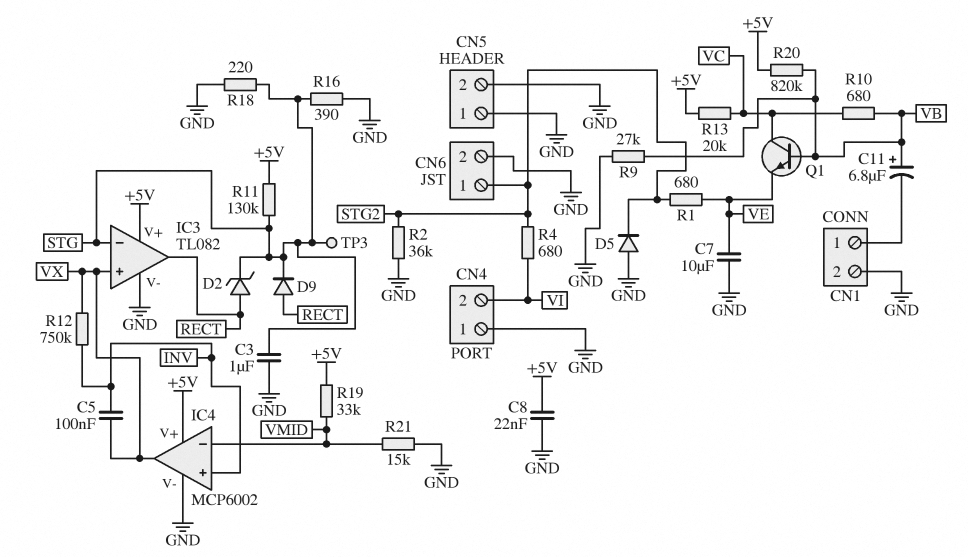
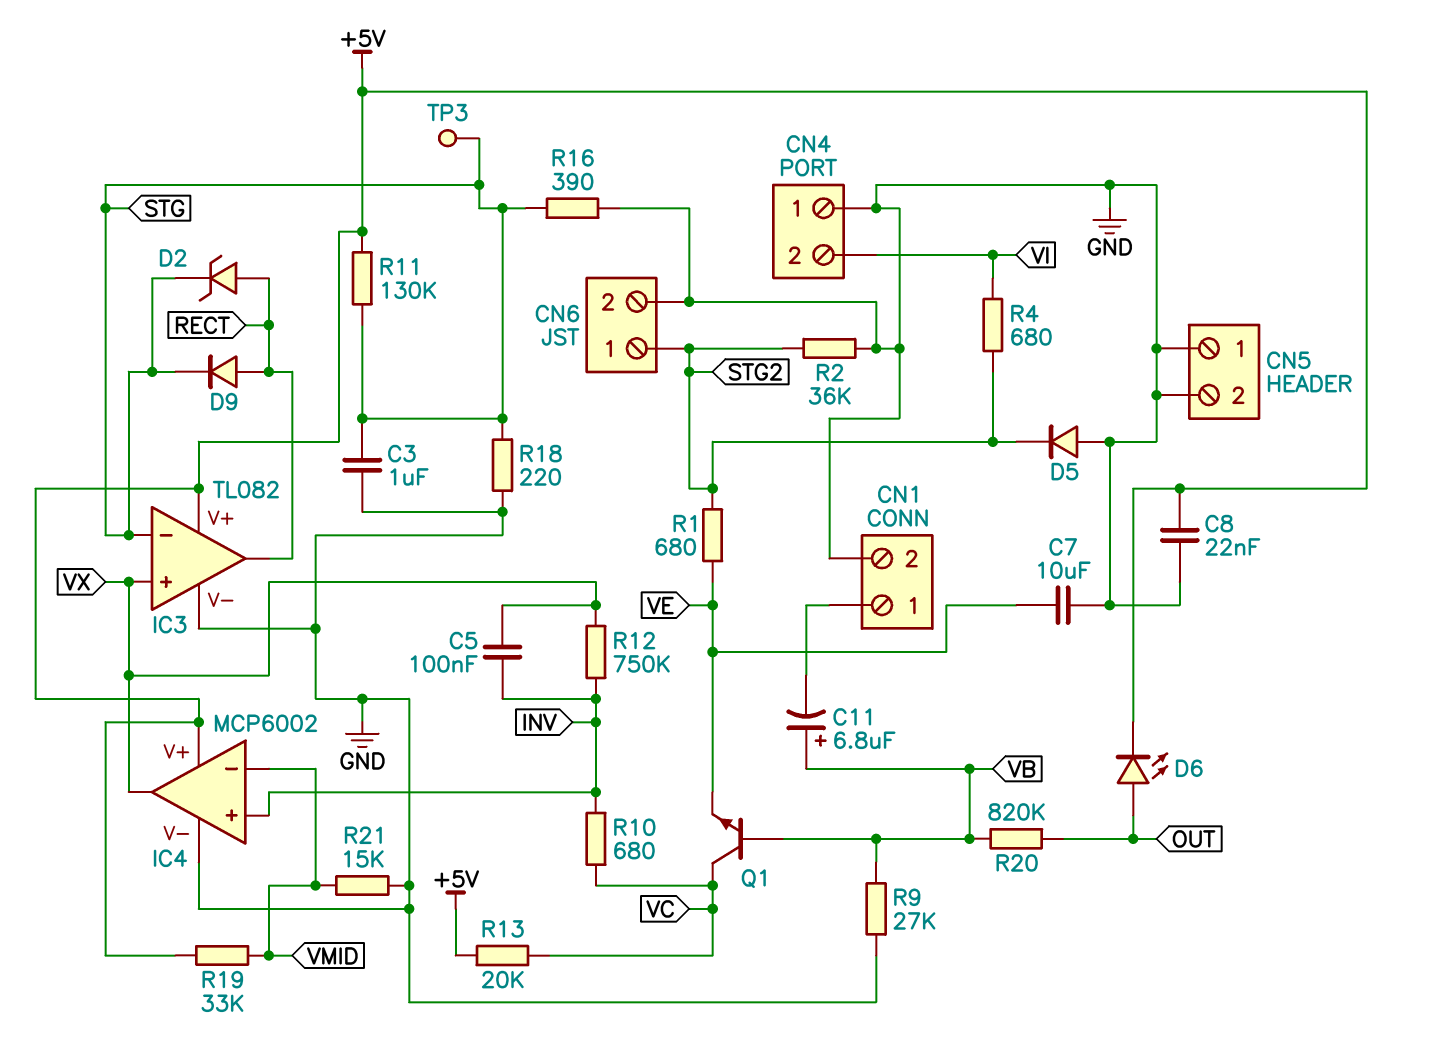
D6: none -> LED (A OUT, K +5V)
R10: 680 (VB, VC) -> 680 (INV, VC)
R20: 820k (+5V, VB) -> 820k (OUT, VB)

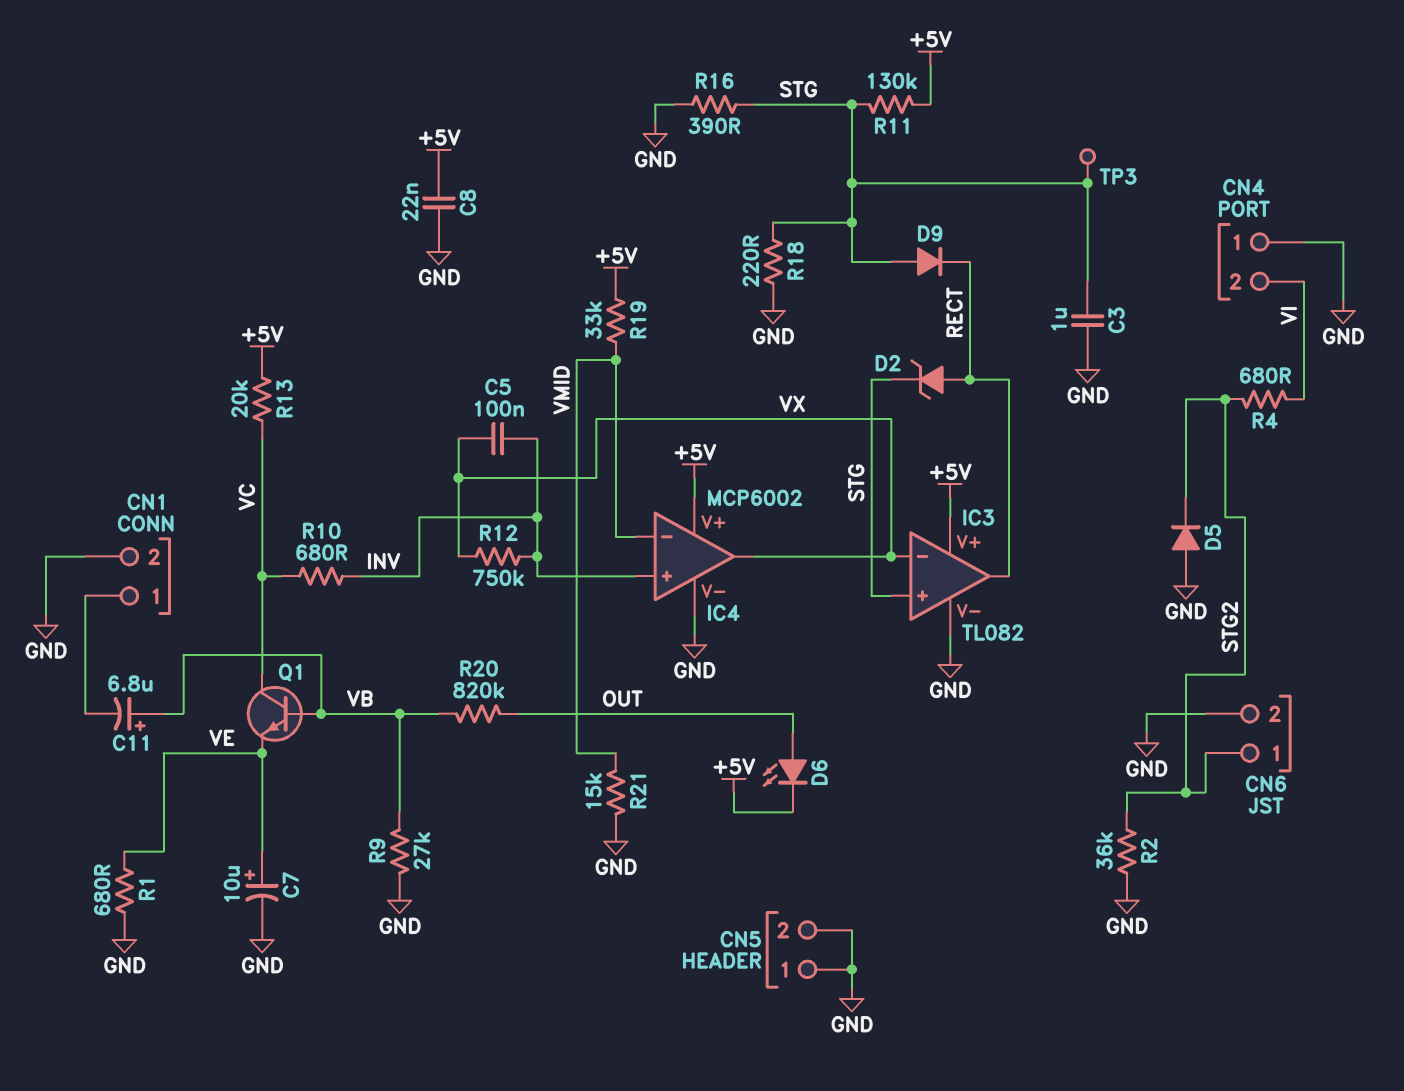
C7: 10uF (GND, VE) -> 10uF (plus VE, minus GND)
D9: diode (A RECT, K STG) -> diode (A STG, K RECT)
IC3 pin in+: VX -> STG
IC3 pin in-: STG -> VX
R1: 680 (STG2, VE) -> 680 (GND, VE)

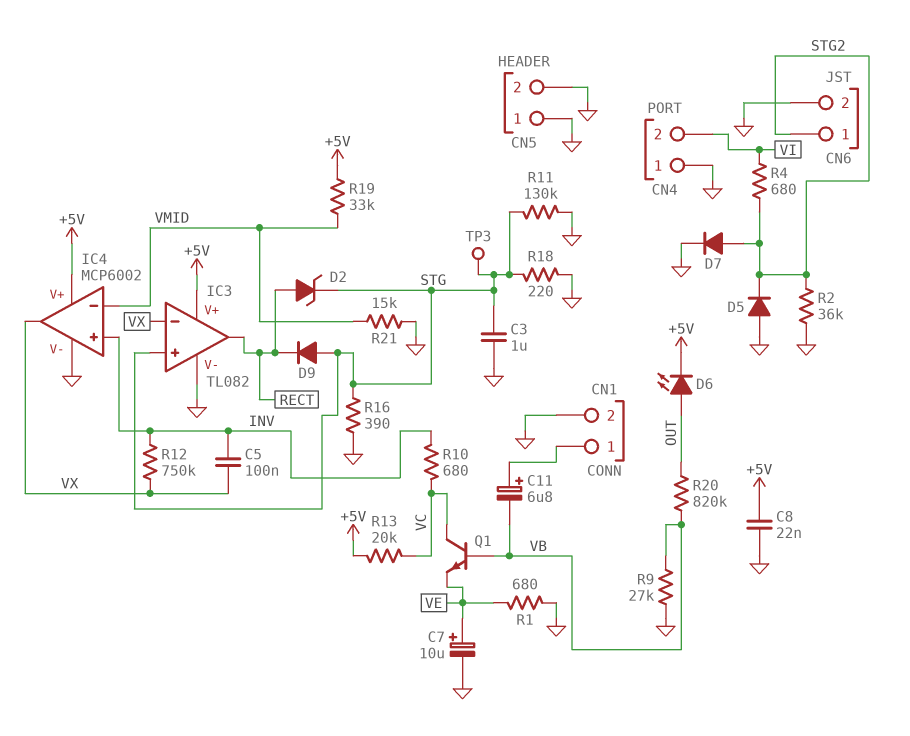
C11: 6.8uF (plus VB, minus CN1/1) -> 6.8uF (plus CN1/1, minus VB)
D7: none -> diode (A STG2, K GND)
R11: 130k (+5V, STG) -> 130k (GND, STG)

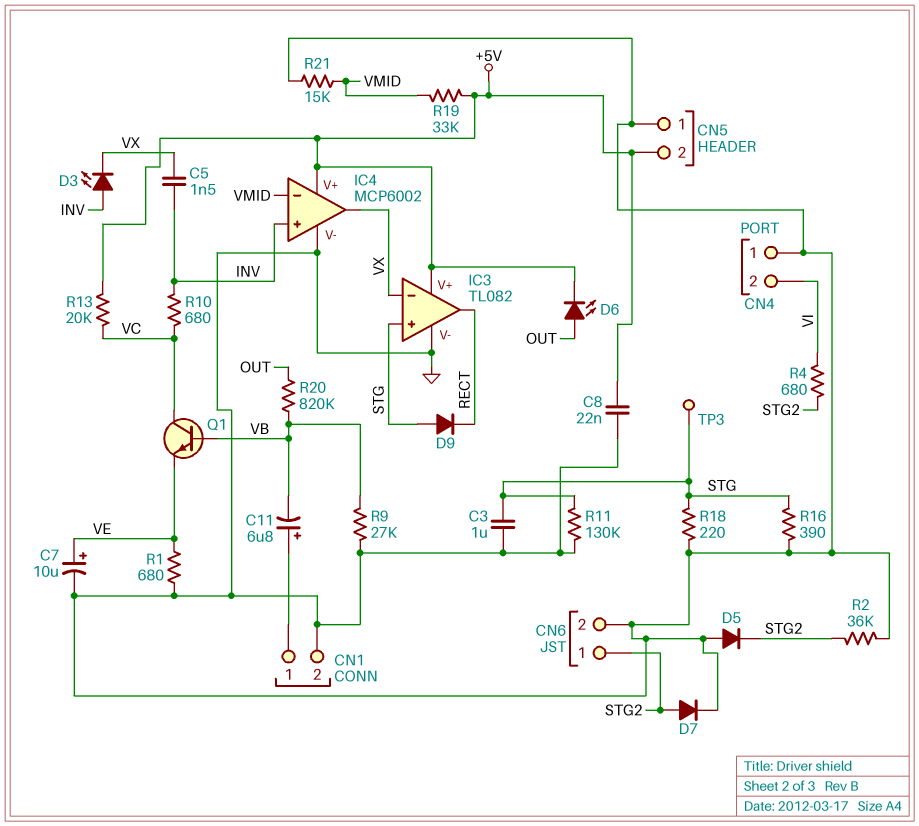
C5: 100nF (INV, VX) -> 1.5nF (INV, VX)
CN5 pin 2: GND -> +5V
D2: zener (A RECT, K STG) -> none
D3: none -> LED (A INV, K VX)
R12: 750k (INV, VX) -> none

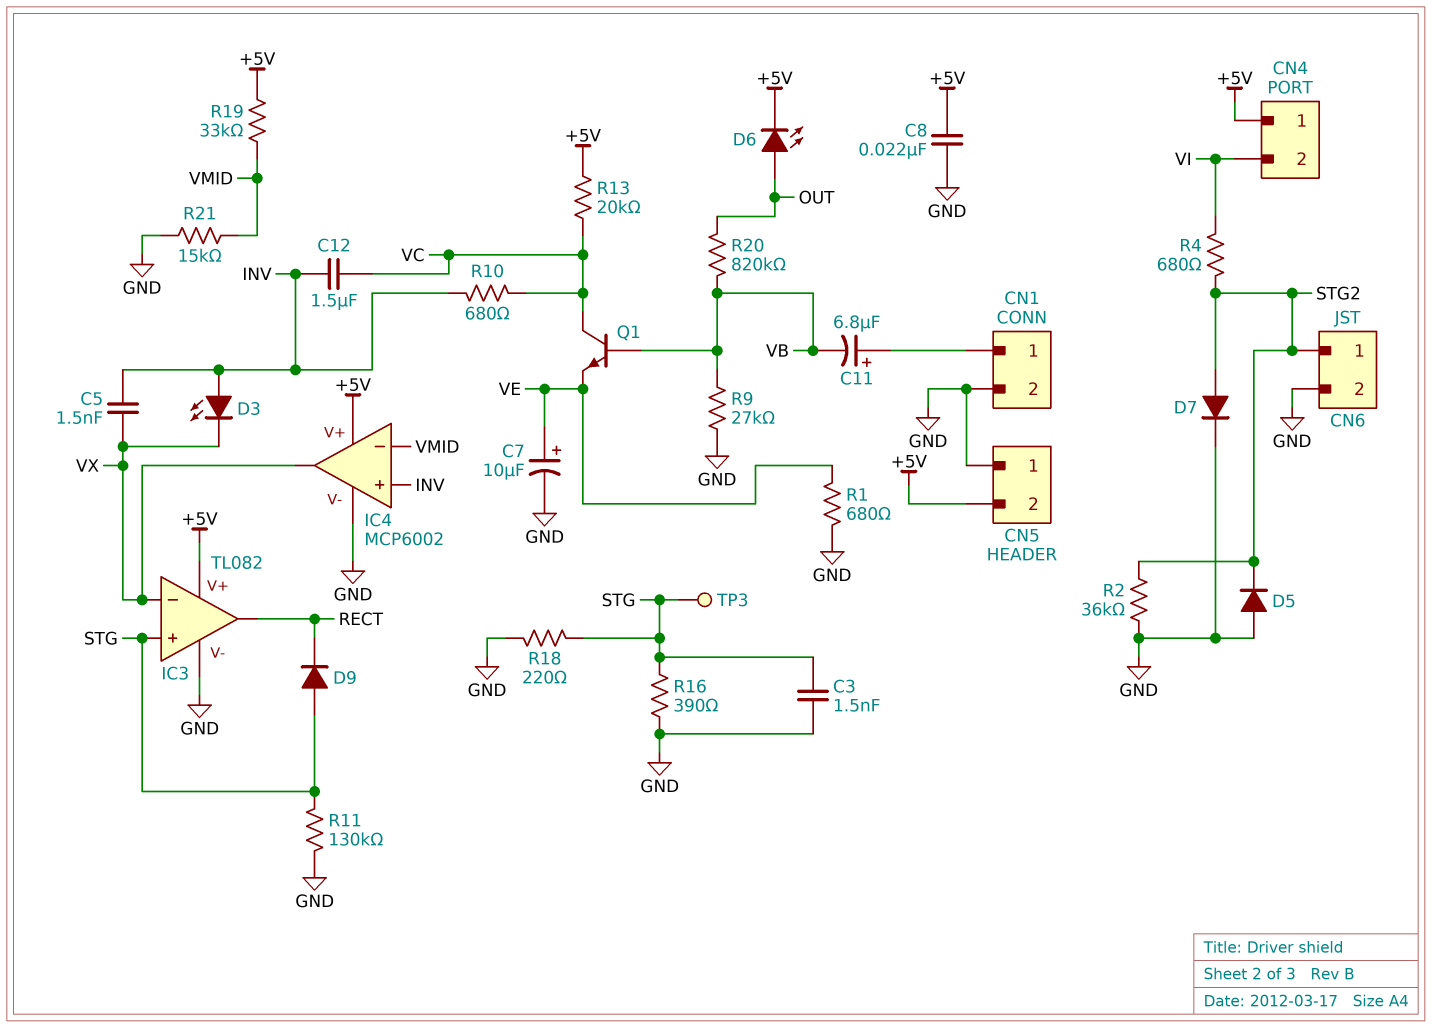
C3: 1uF (GND, STG) -> 1.5nF (GND, STG)
C12: none -> 1.5uF (INV, VC)
CN4 pin 1: GND -> +5V

